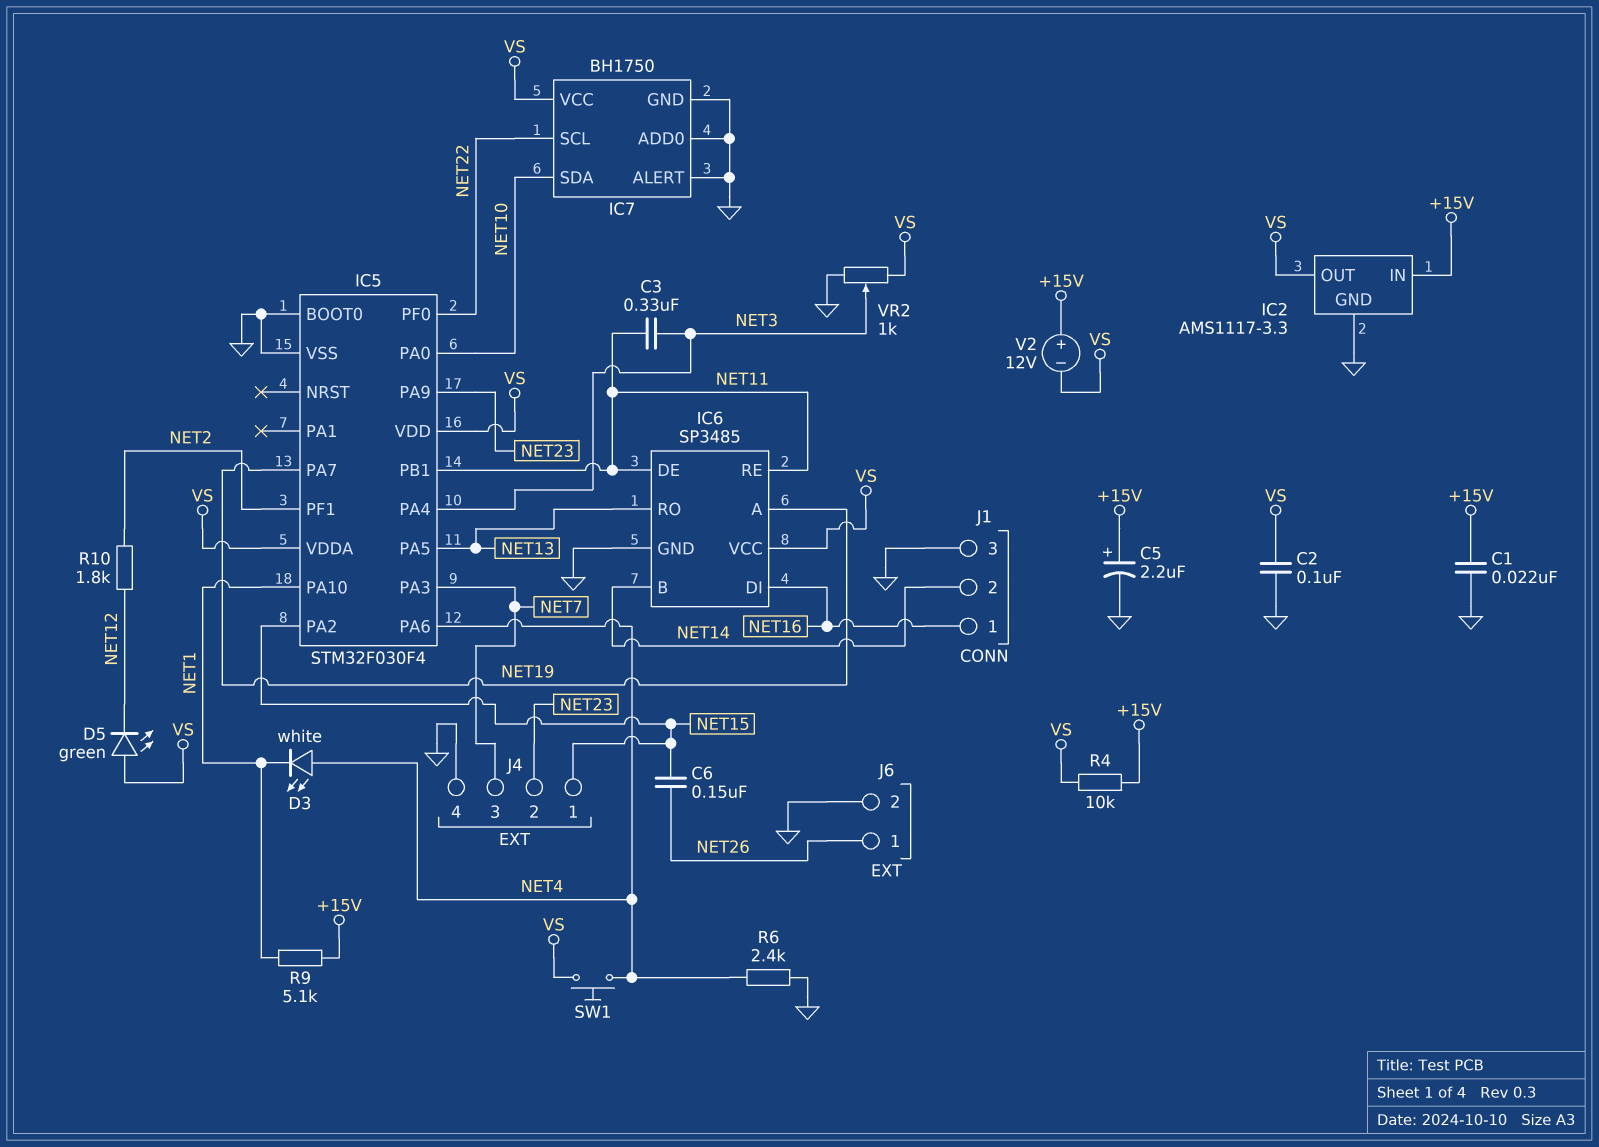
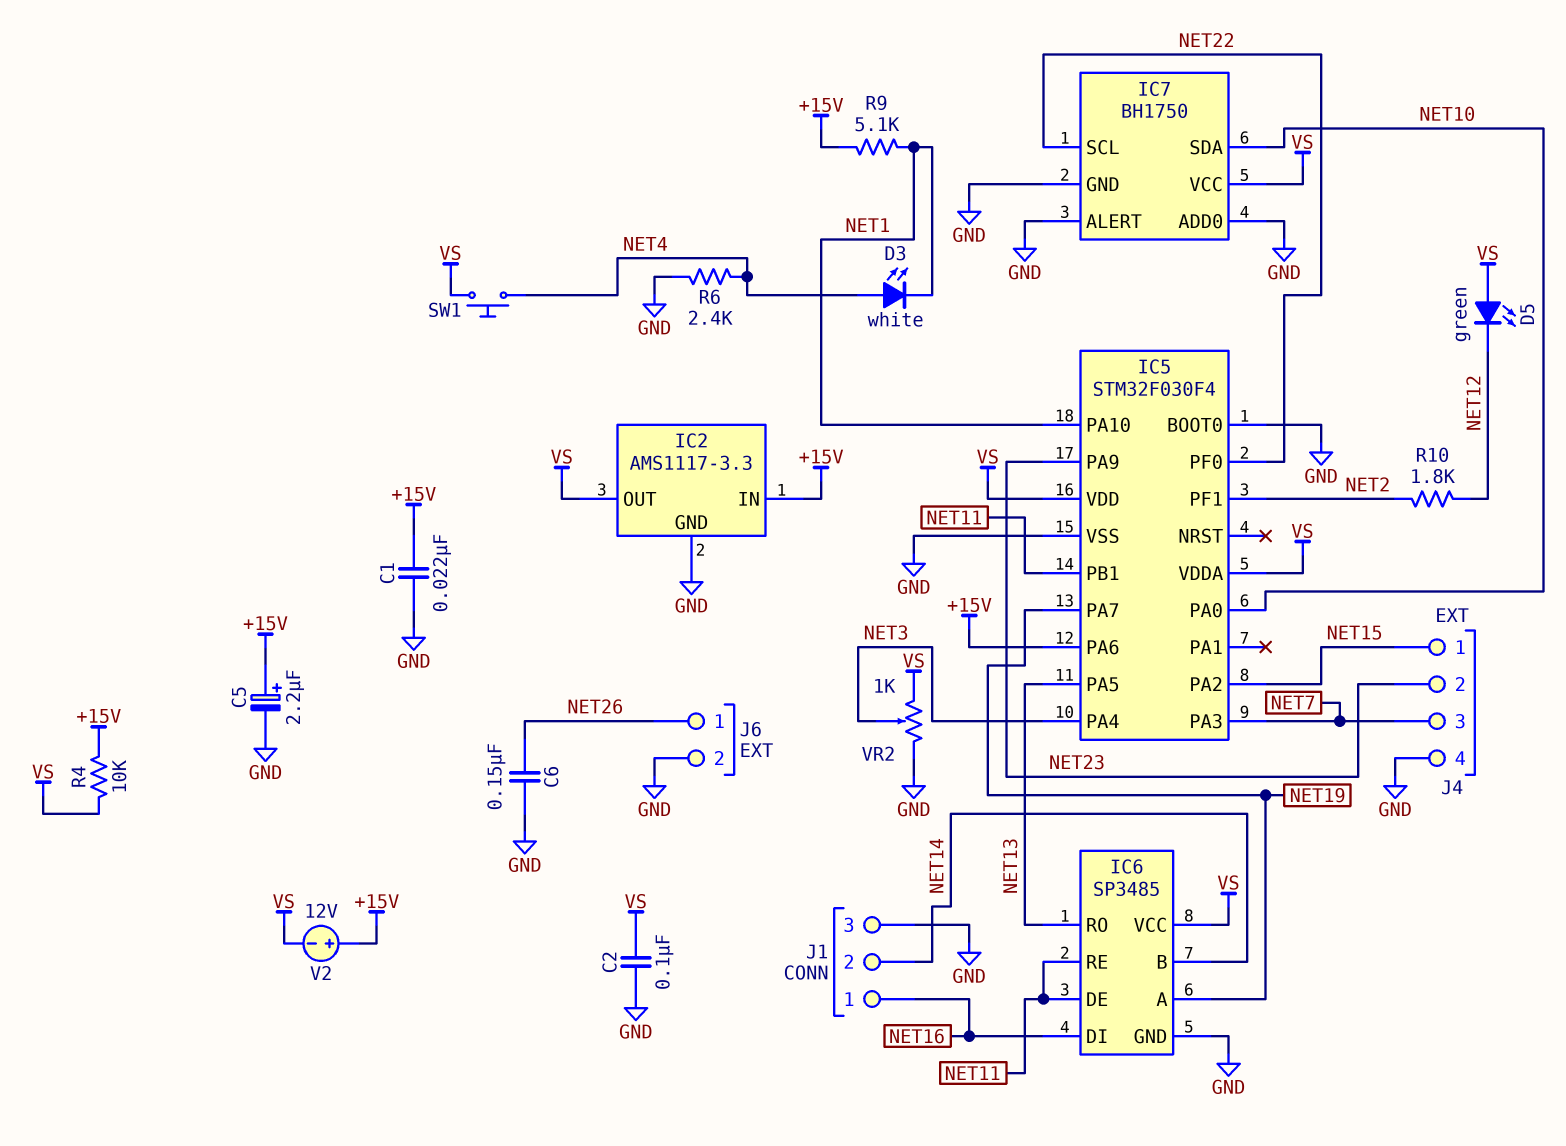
C3: 330nF (NET3, NET11) -> none
C6: 150nF (NET15, NET26) -> 150nF (GND, NET26)
IC5 pin PA6: NET4 -> +15V

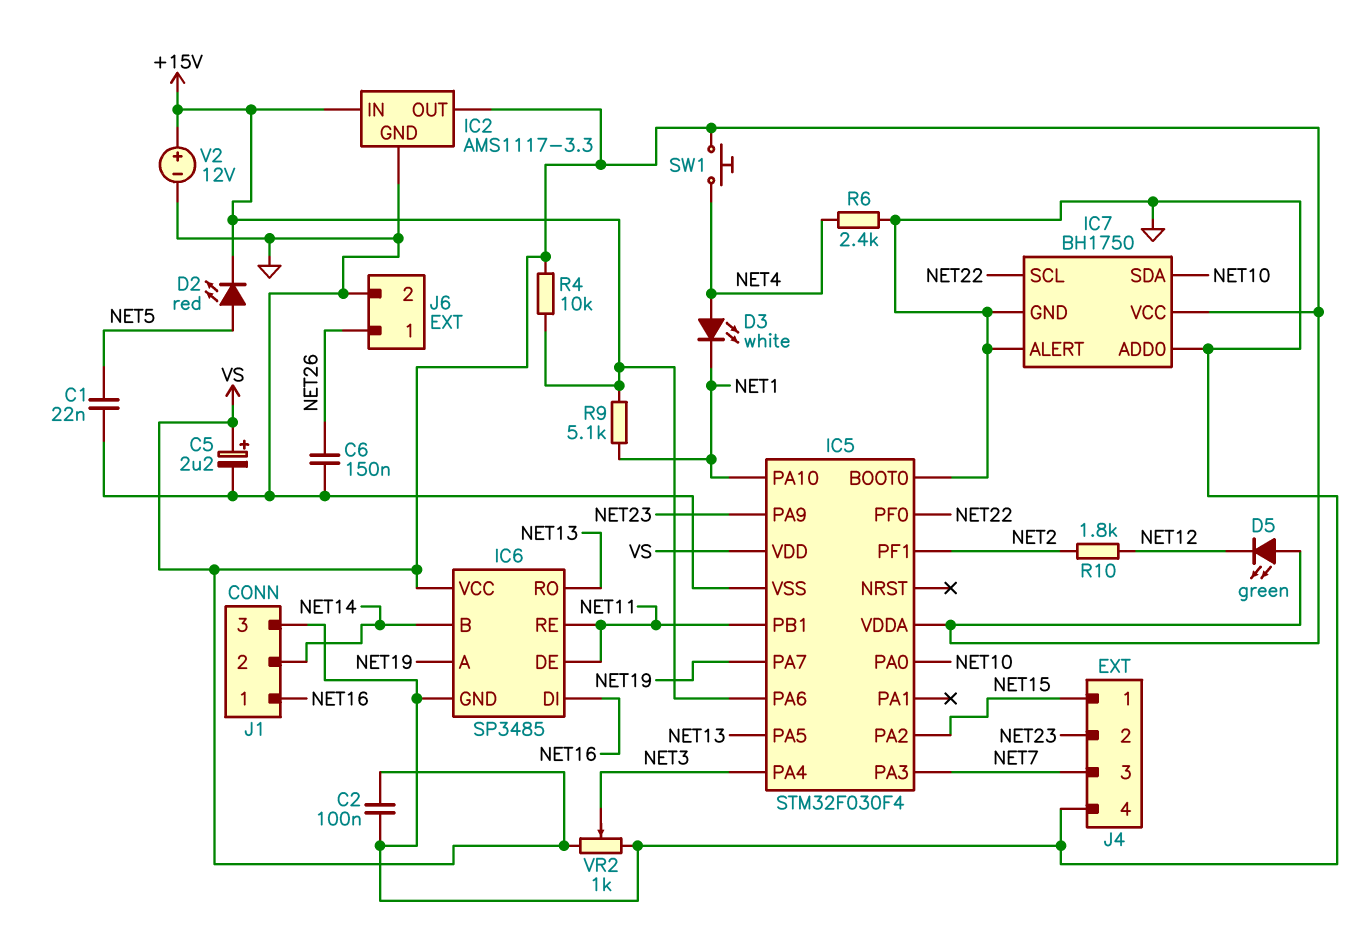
C1: 22nF (+15V, GND) -> 22nF (GND, NET5)
C5: 2.2uF (plus +15V, minus GND) -> 2.2uF (plus VS, minus GND)
D2: none -> LED red (A NET5, K +15V)
V2: 12V (plus +15V, minus VS) -> 12V (plus +15V, minus GND)

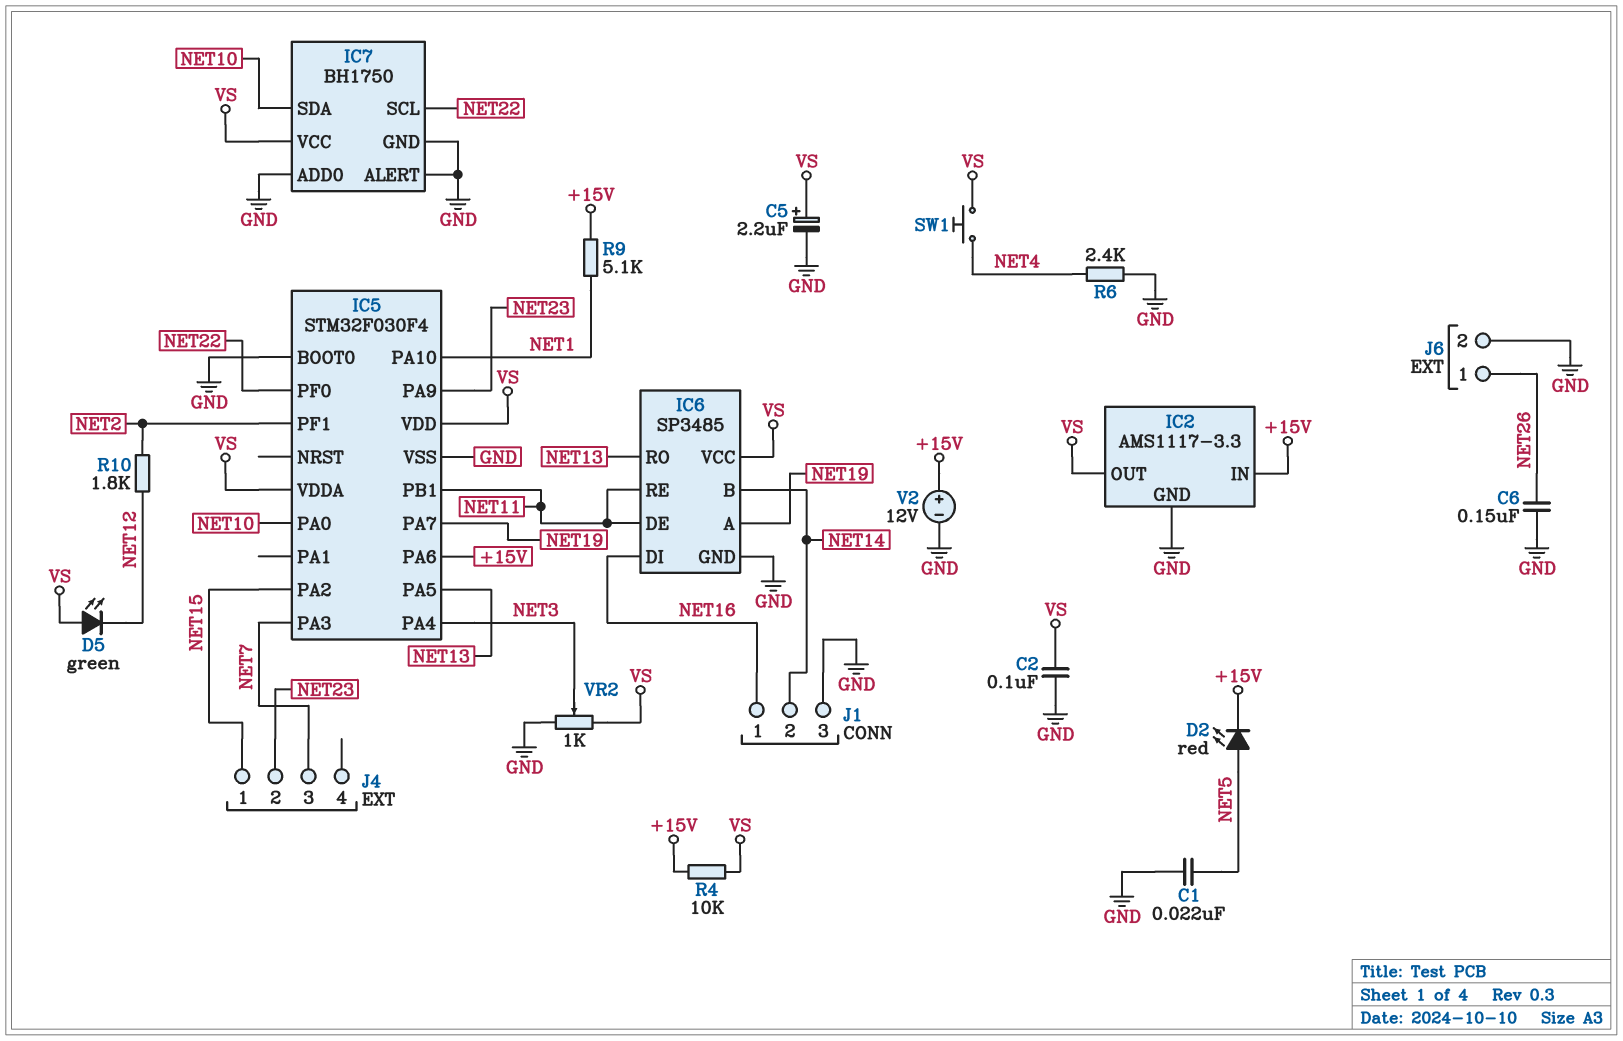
D3: LED white (A NET4, K NET1) -> none
J4 pin 4: GND -> none

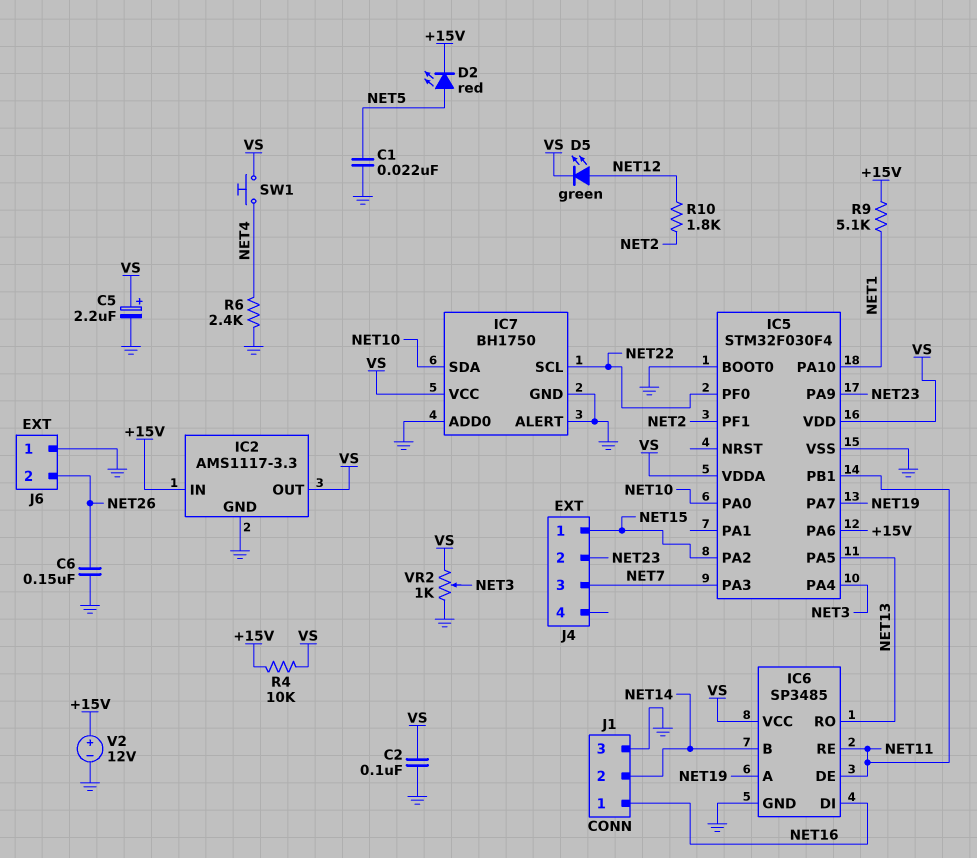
D5: LED green (A VS, K NET12) -> LED green (A NET12, K VS)
J6 pin 1: NET26 -> GND
J6 pin 2: GND -> NET26

